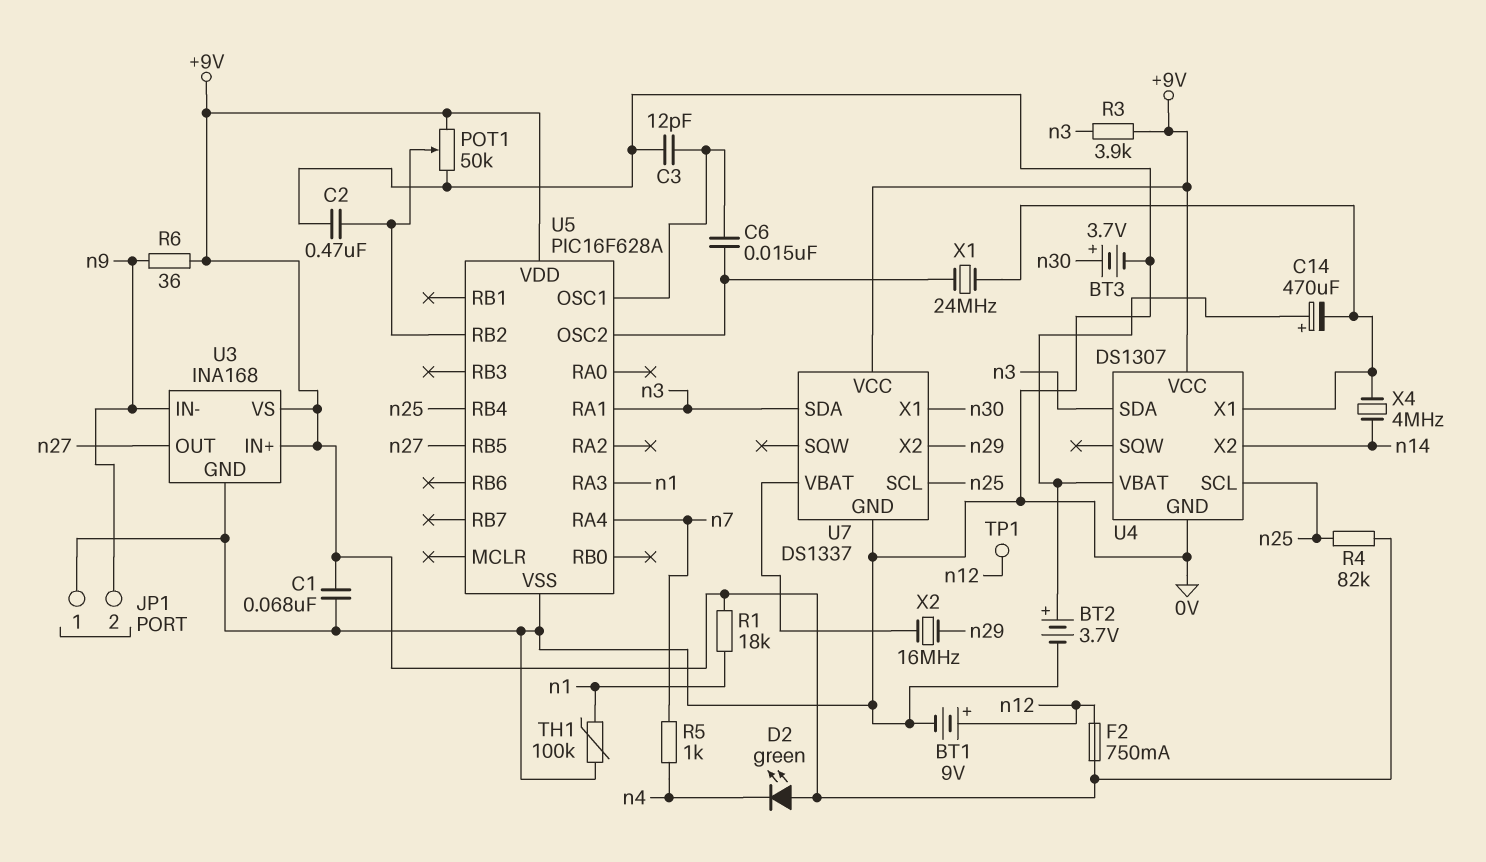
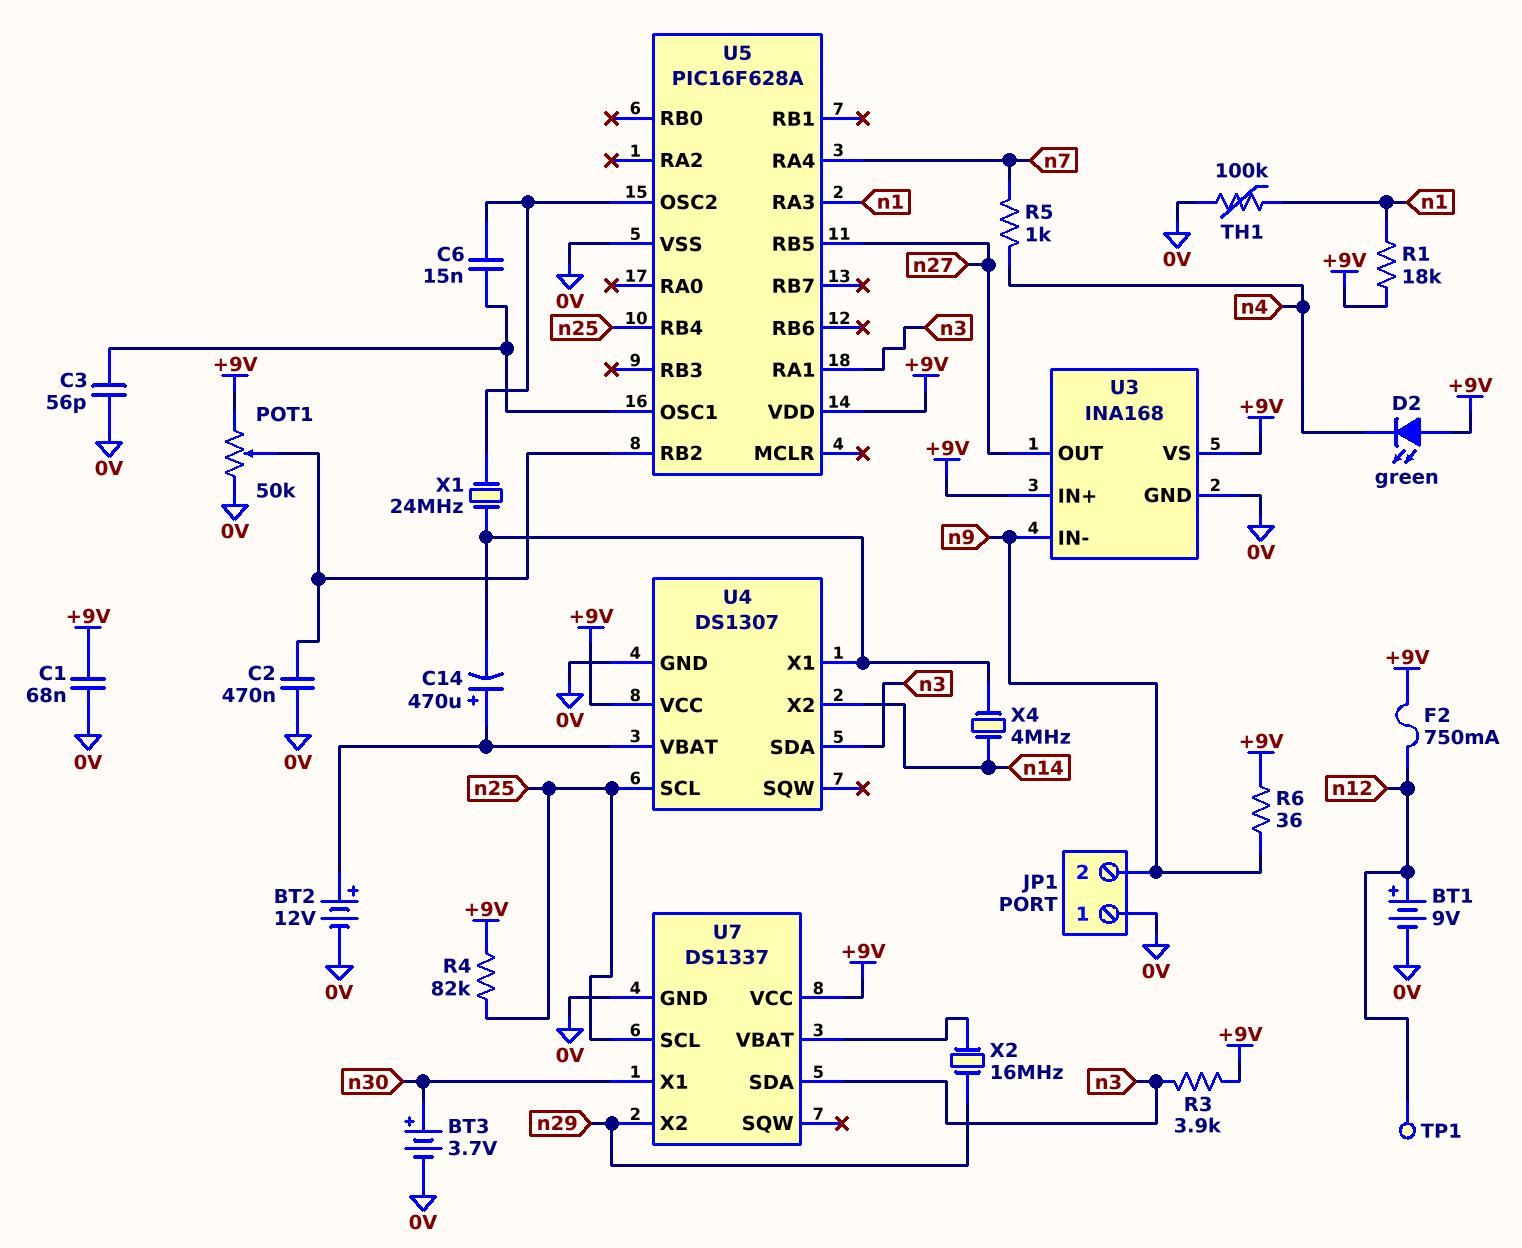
BT2: 3.7V (plus U4/VBAT, minus 0V) -> 12V (plus U4/VBAT, minus 0V)
C3: 12pF (0V, U5/OSC1) -> 56pF (0V, U5/OSC1)

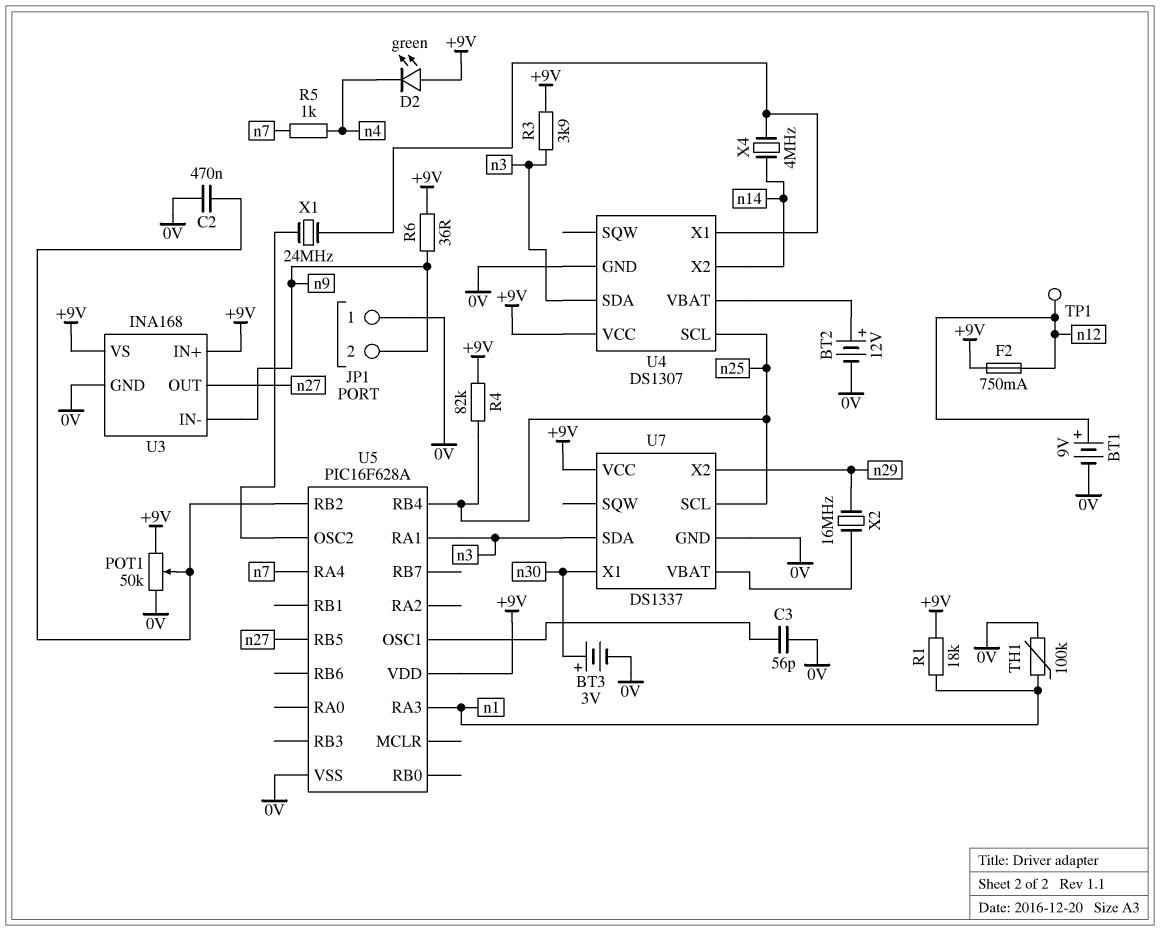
BT3: 3.7V (plus n30, minus 0V) -> 3V (plus n30, minus 0V)
C1: 68nF (+9V, 0V) -> none
C6: 15nF (U5/OSC1, U5/OSC2) -> none
C14: 470uF (plus U4/VBAT, minus U4/X1) -> none

